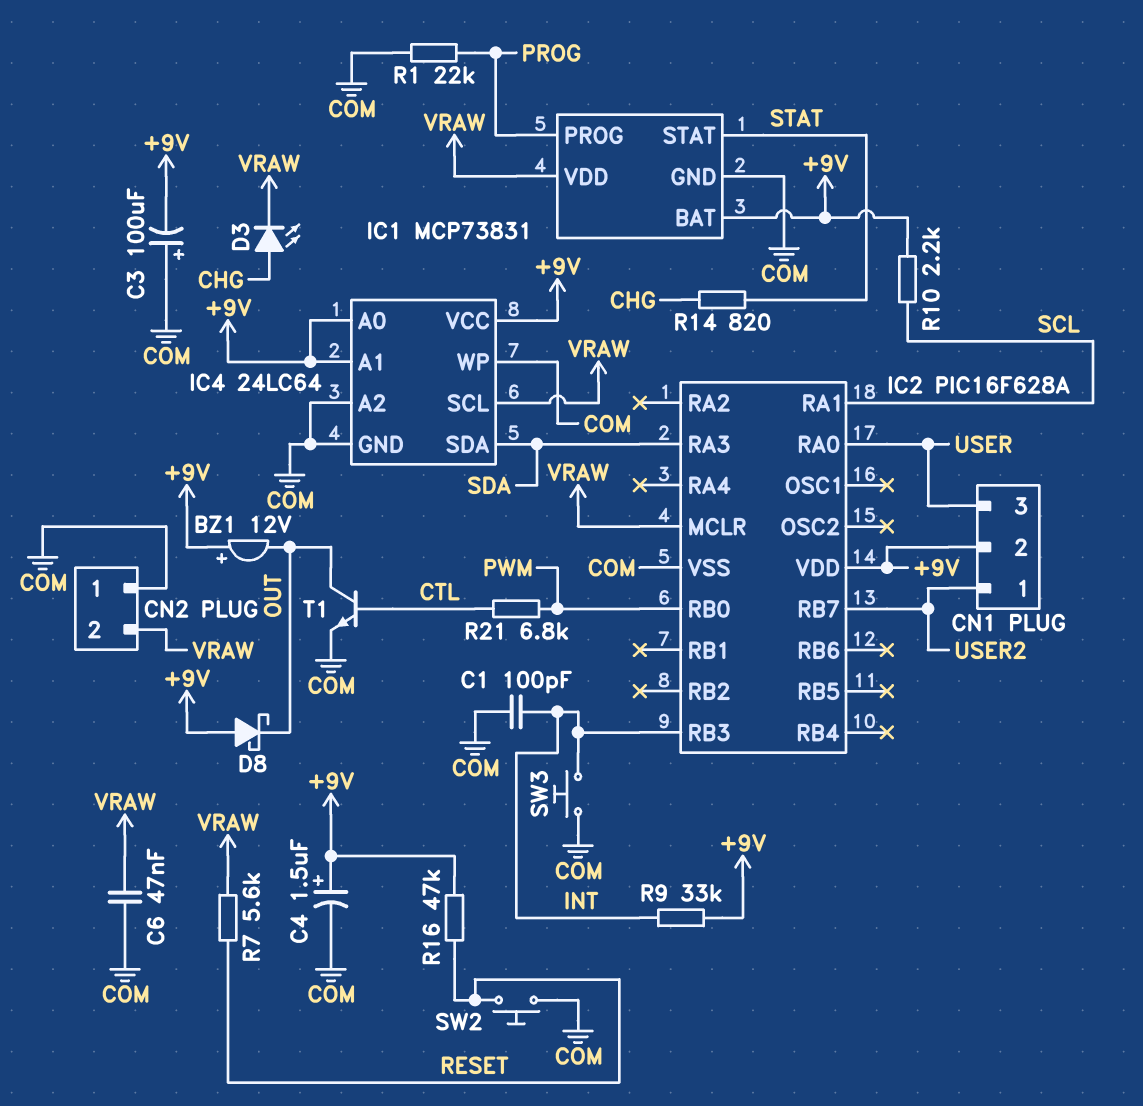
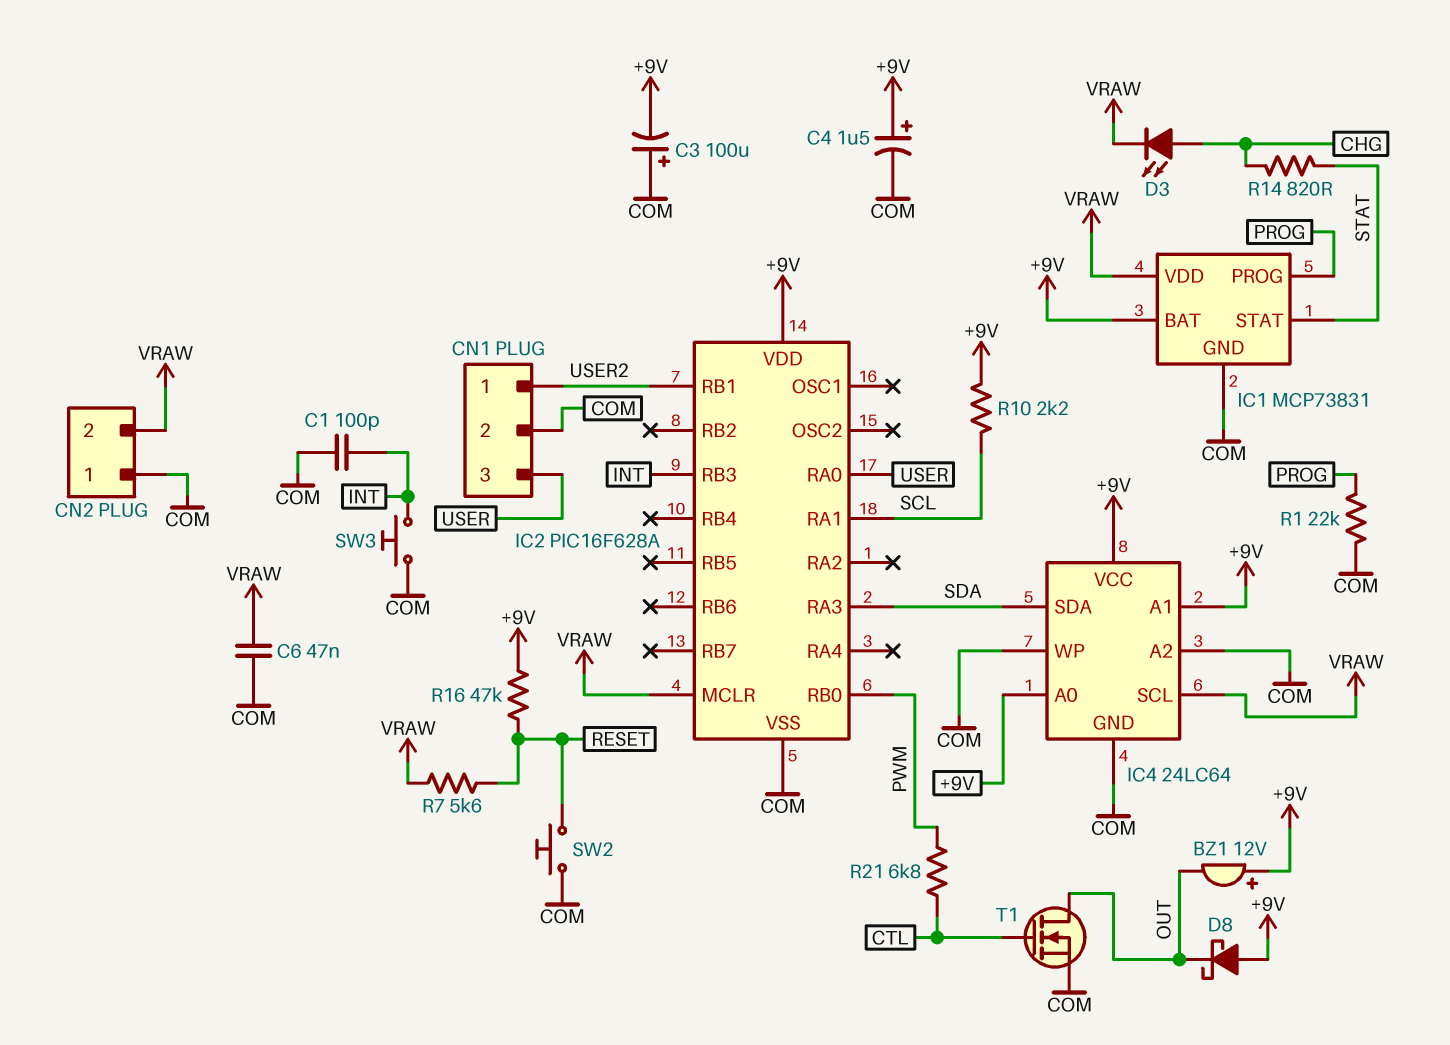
CN1 pin 2: +9V -> COM
IC2 pin RB1: none -> USER2
IC2 pin RB7: USER2 -> none
R9: 33k (+9V, INT) -> none
T1: NPN (B CTL, C OUT, E COM) -> NMOS (G CTL, D OUT, S COM)

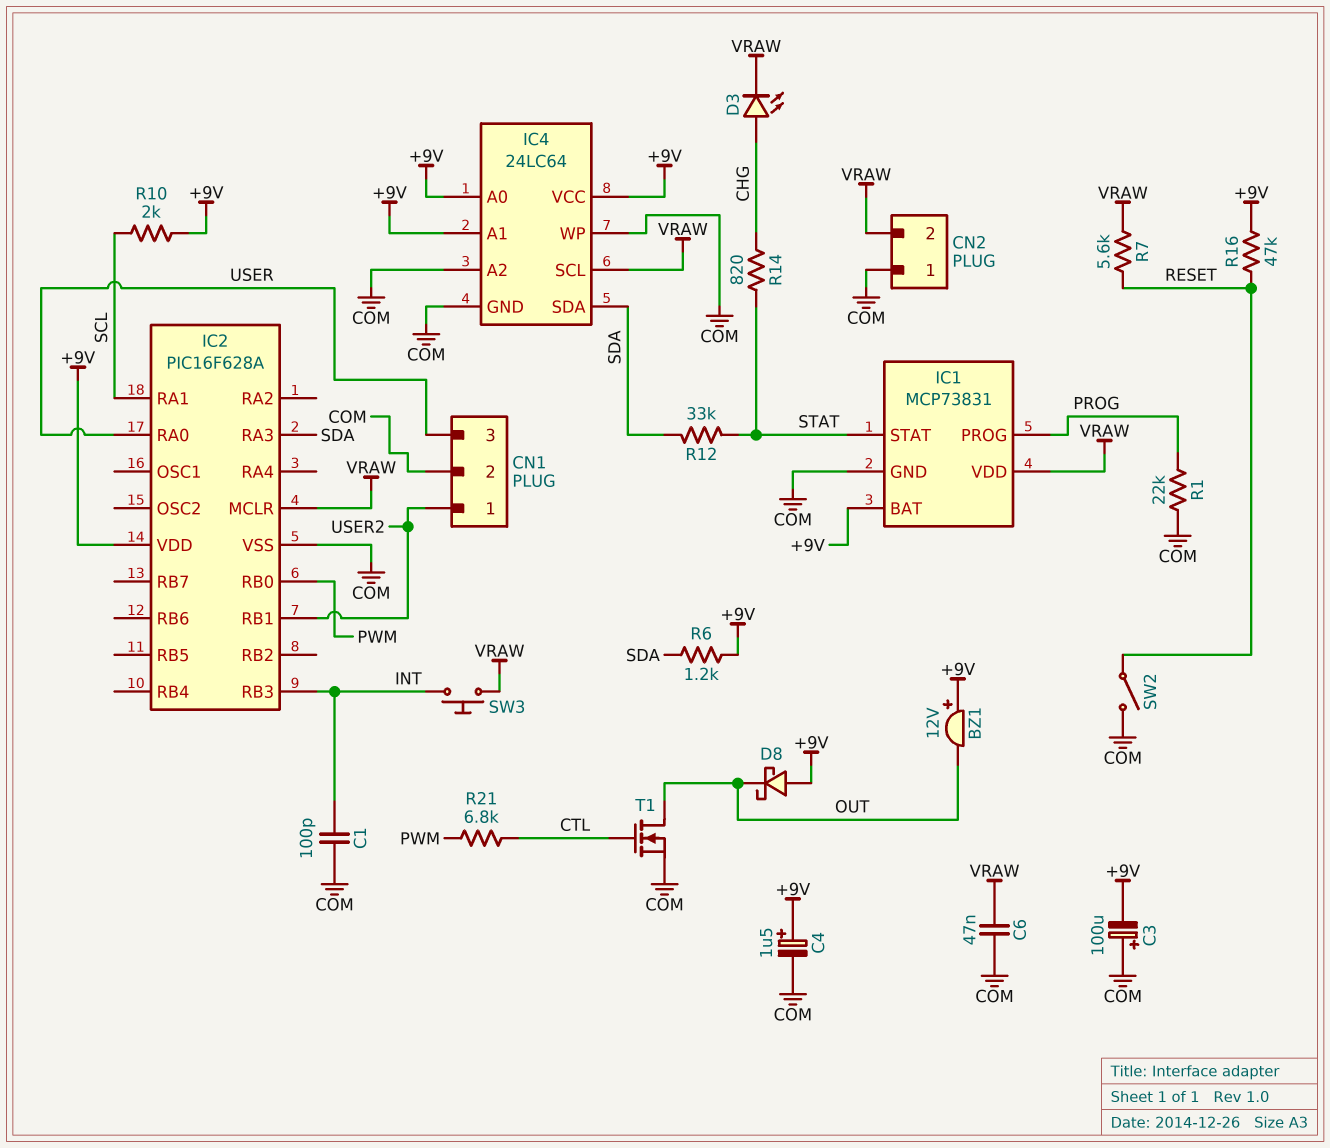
R6: none -> 1.2k (+9V, SDA)
R10: 2.2k (+9V, SCL) -> 2k (+9V, SCL)
R12: none -> 33k (SDA, STAT)
SW2: button (COM, RESET) -> switch (COM, RESET)
SW3: button (COM, INT) -> button (INT, VRAW)

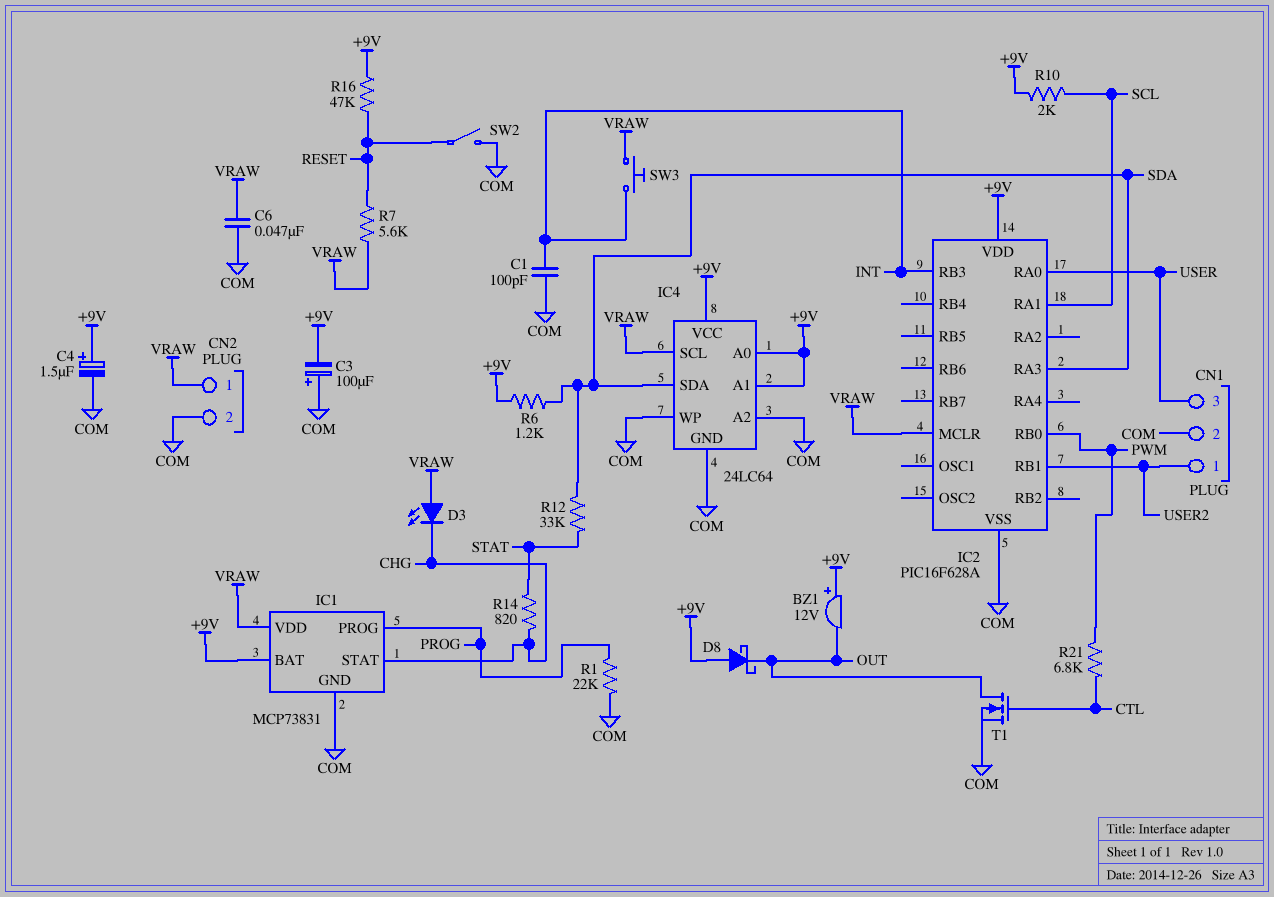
CN2 pin 1: COM -> VRAW
CN2 pin 2: VRAW -> COM
D3: LED (A CHG, K VRAW) -> LED (A VRAW, K CHG)
IC1 pin STAT: STAT -> CHG

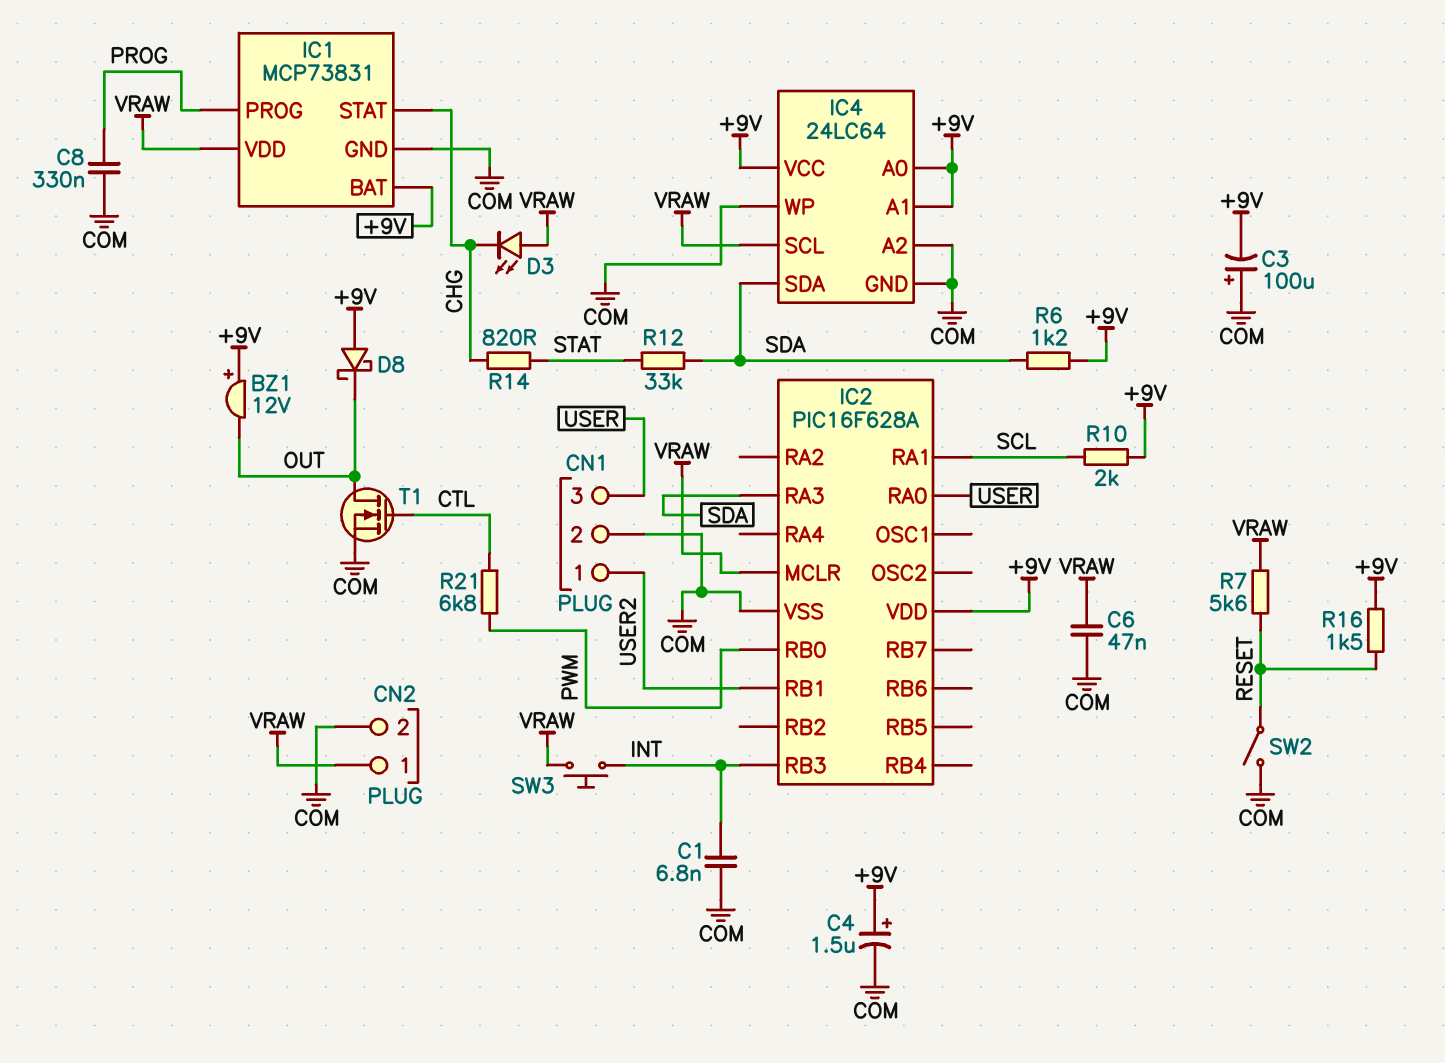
C1: 100pF (COM, INT) -> 6.8nF (COM, INT)
C8: none -> 330nF (COM, PROG)
R1: 22k (COM, PROG) -> none
R16: 47k (+9V, RESET) -> 1.5k (+9V, RESET)

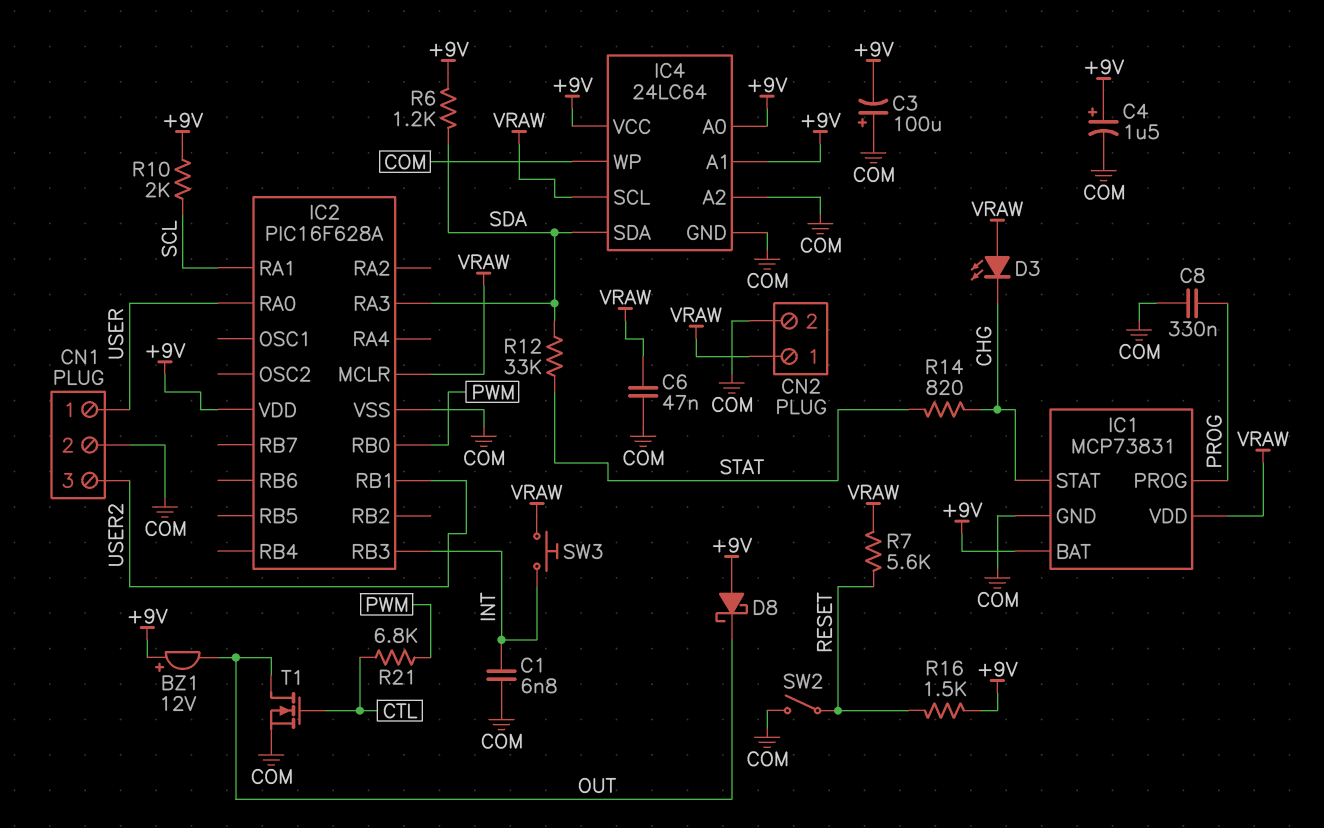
CN1 pin 1: USER2 -> USER
CN1 pin 3: USER -> USER2

